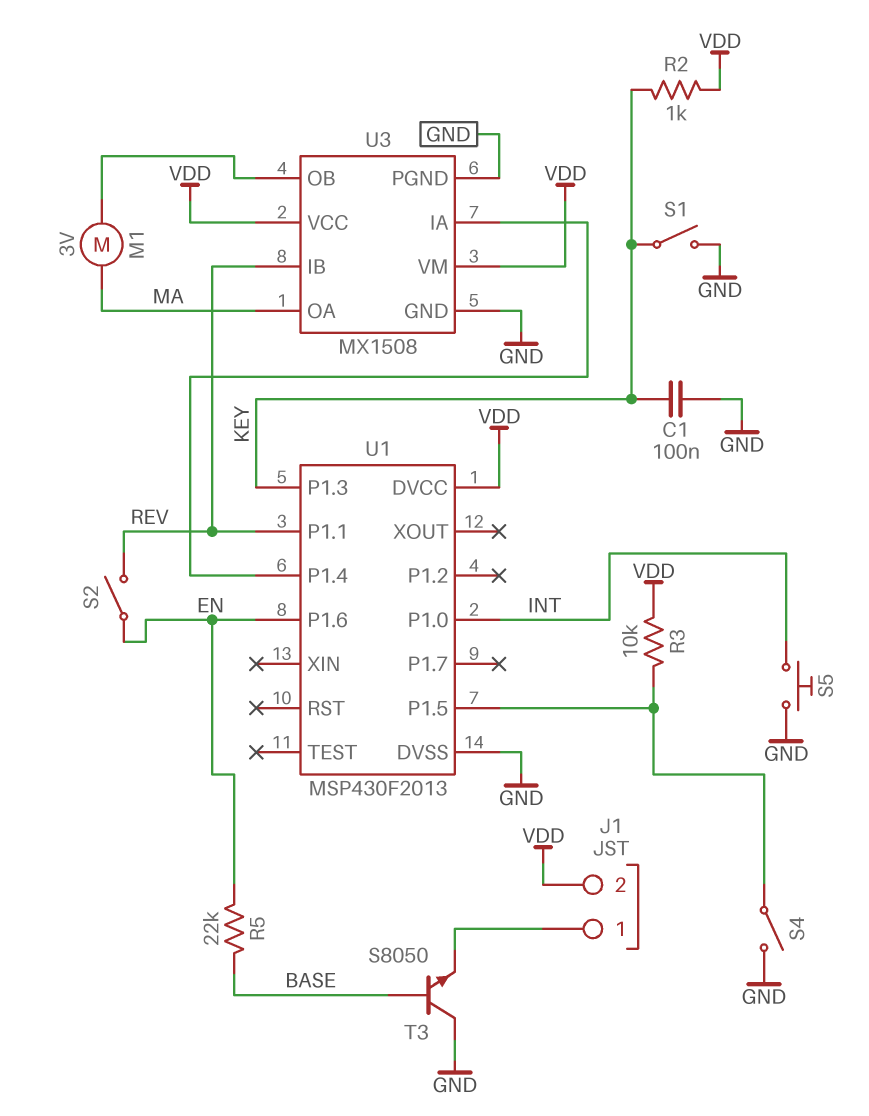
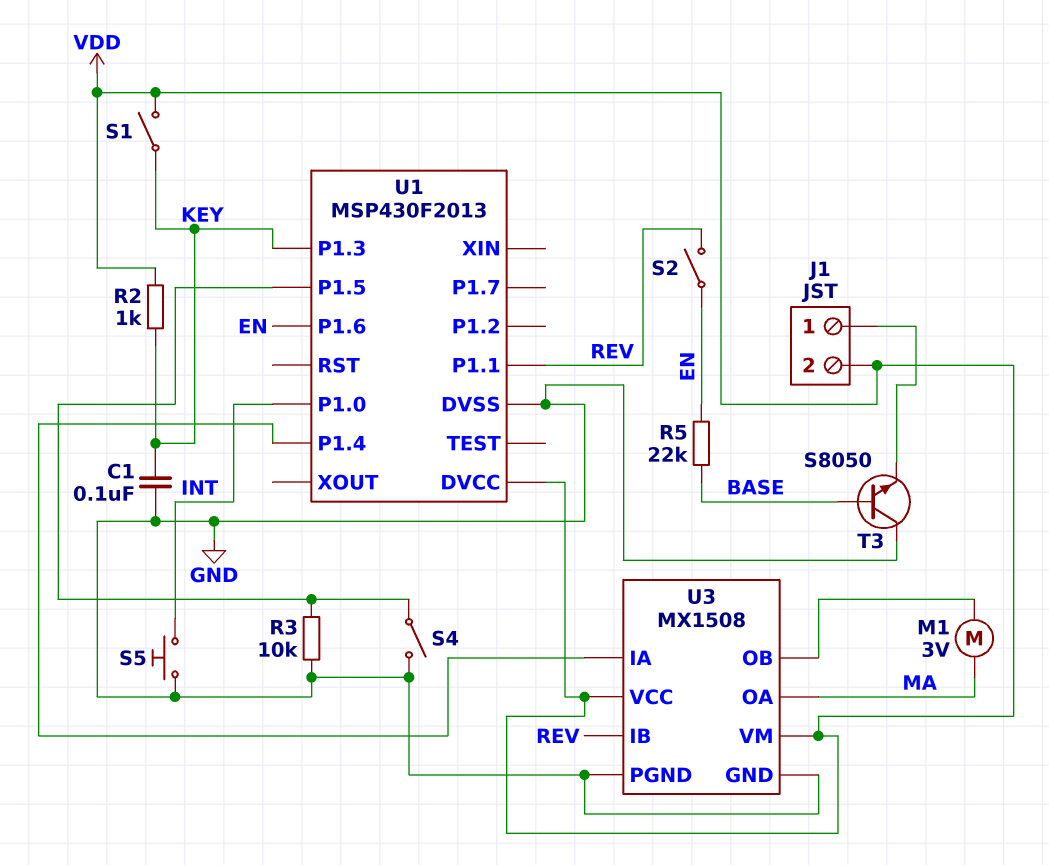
R3: 10k (U1/P1.5, VDD) -> 10k (GND, U1/P1.5)
S1: switch (GND, KEY) -> switch (KEY, VDD)

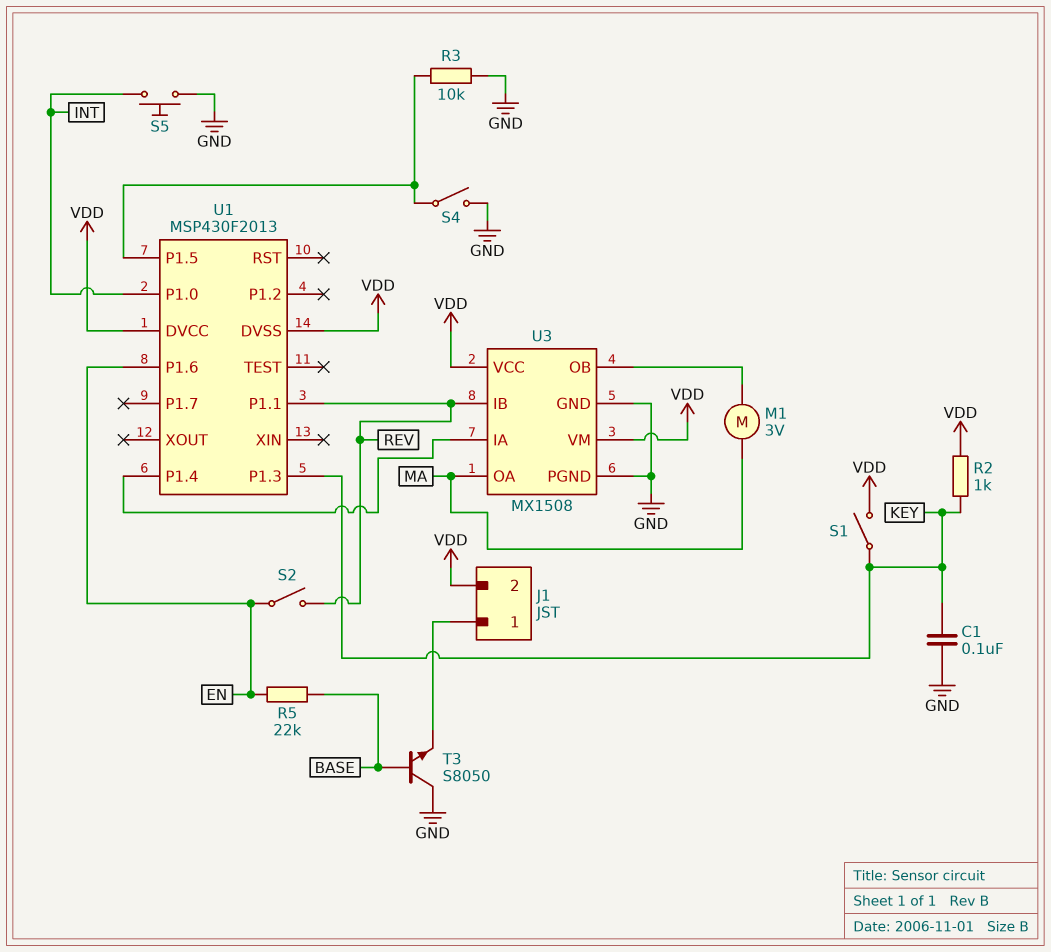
U1 pin DVSS: GND -> VDD

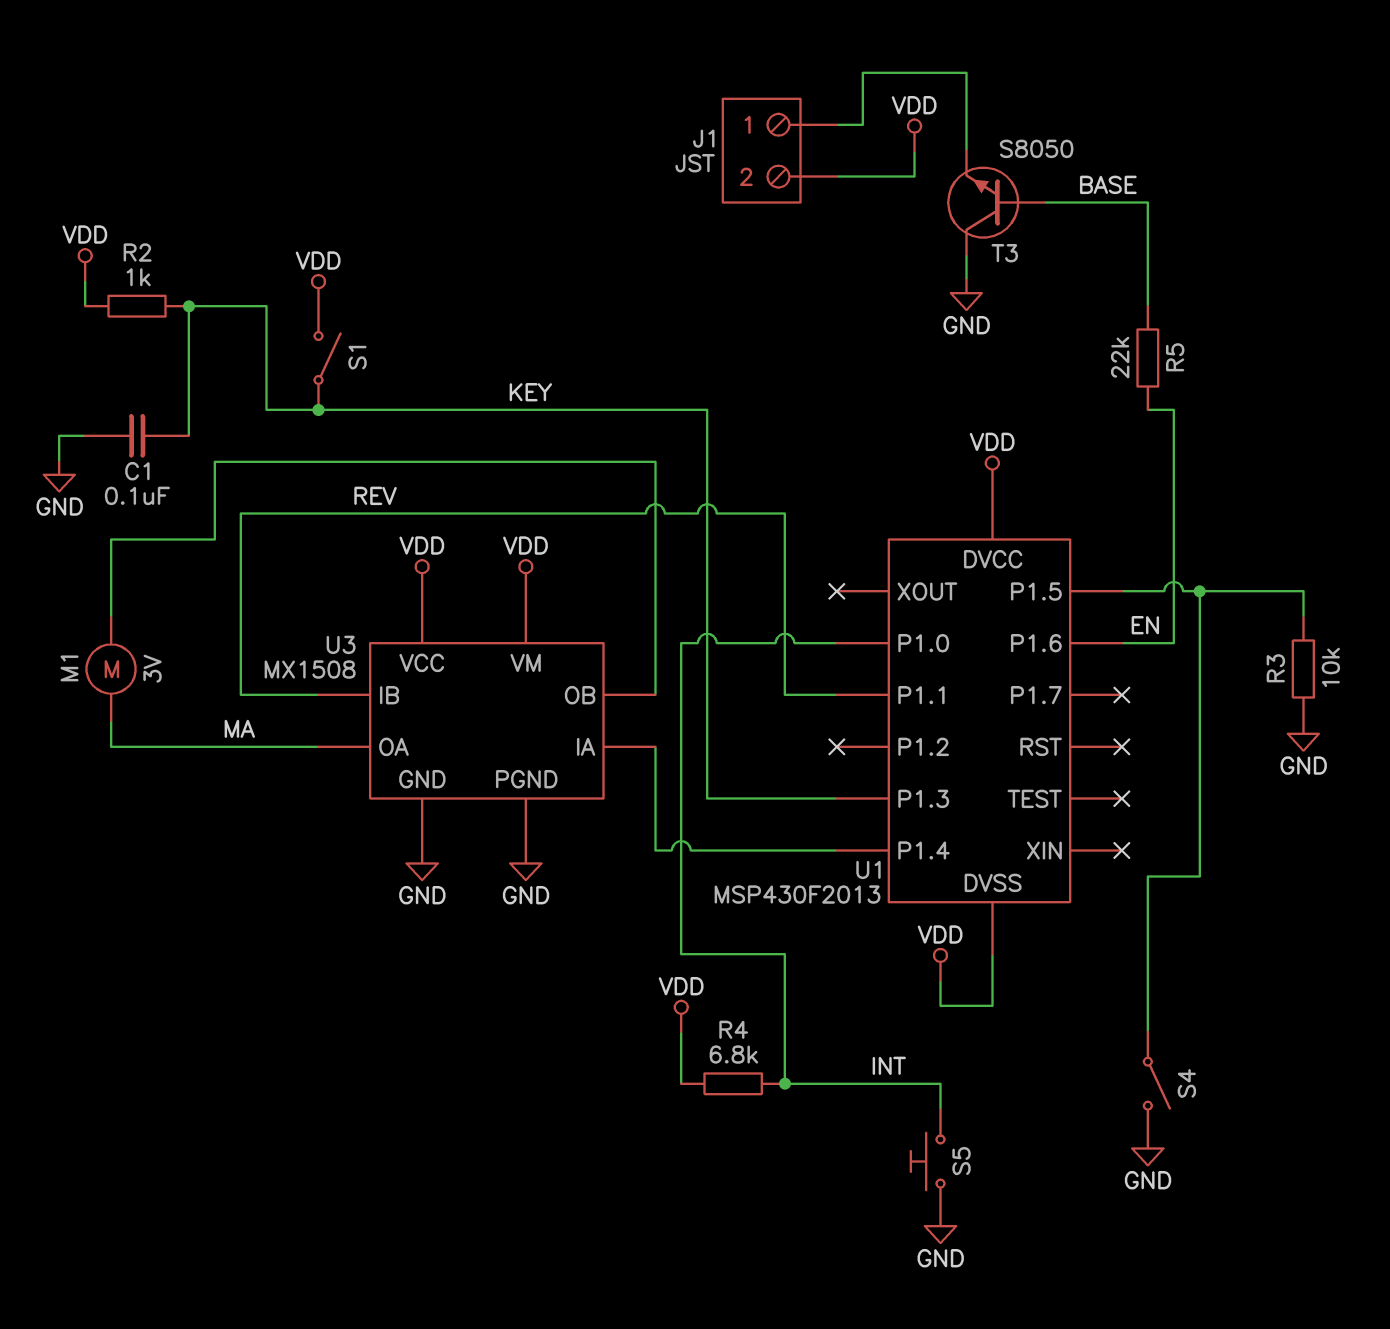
R4: none -> 6.8k (INT, VDD)
S2: switch (EN, REV) -> none

